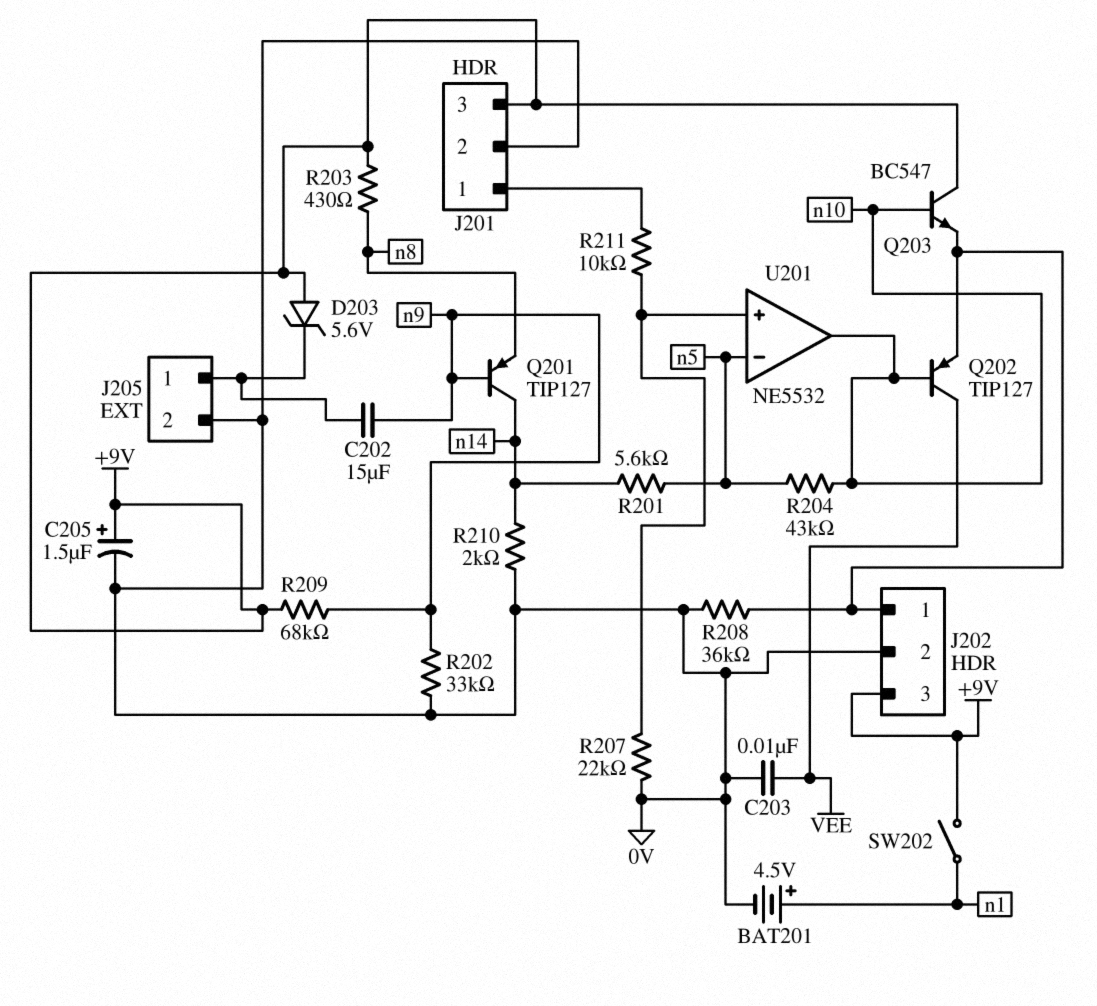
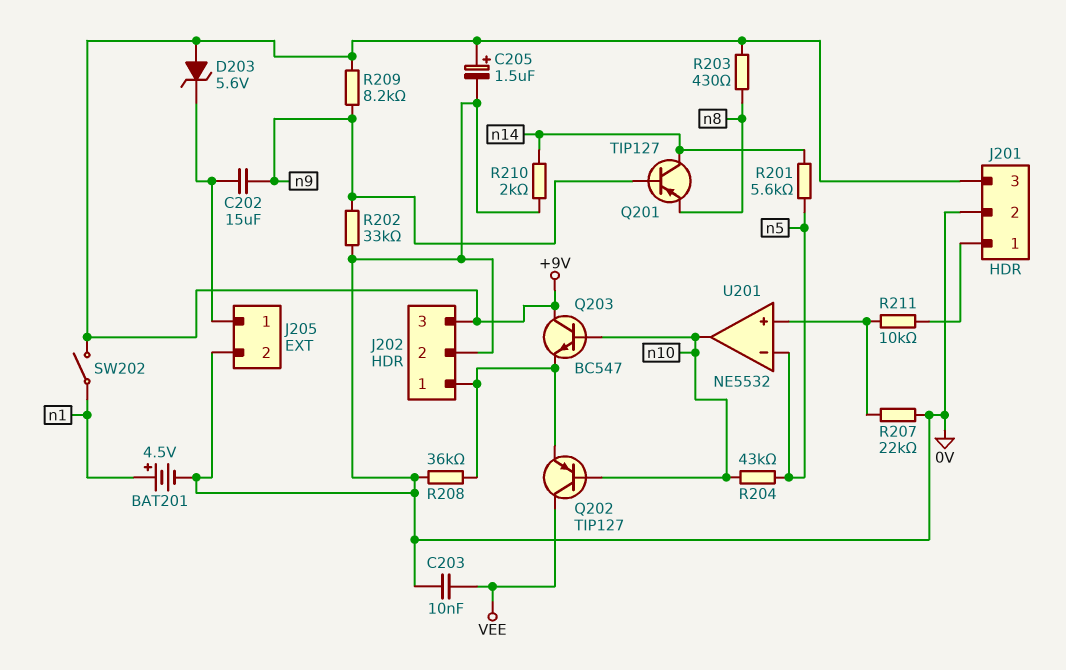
R209: 68k (+9V, n9) -> 8.2k (+9V, n9)

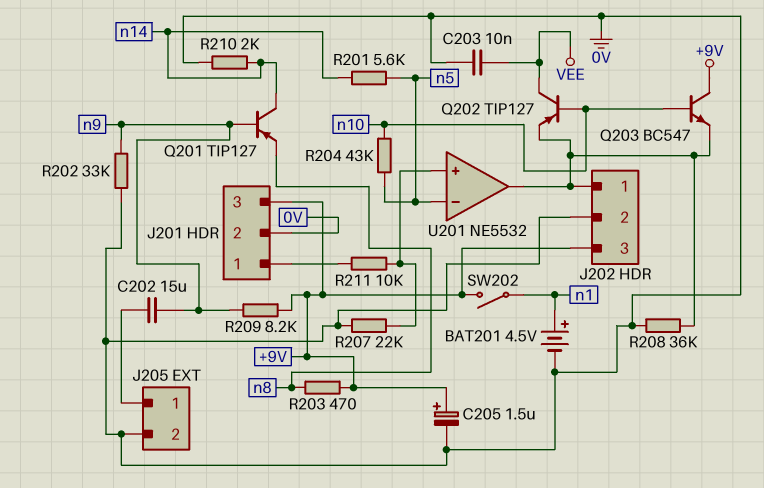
D203: zener 5.6V (A +9V, K J205/1) -> none
R203: 430 (+9V, n8) -> 470 (+9V, n8)
U201 pin out: n10 -> J202/1

